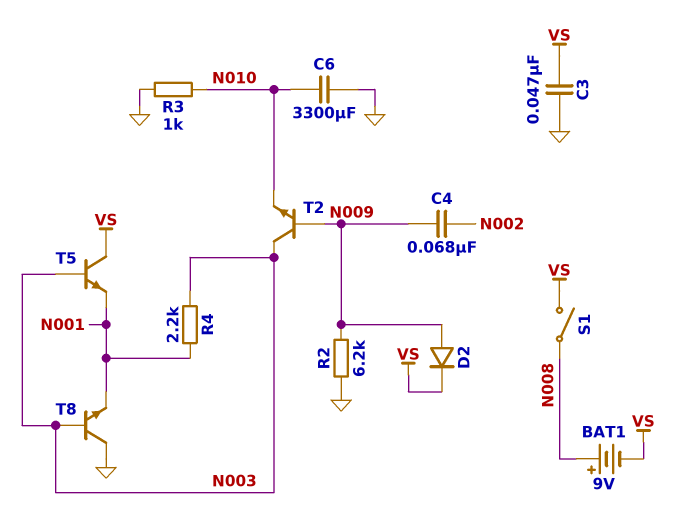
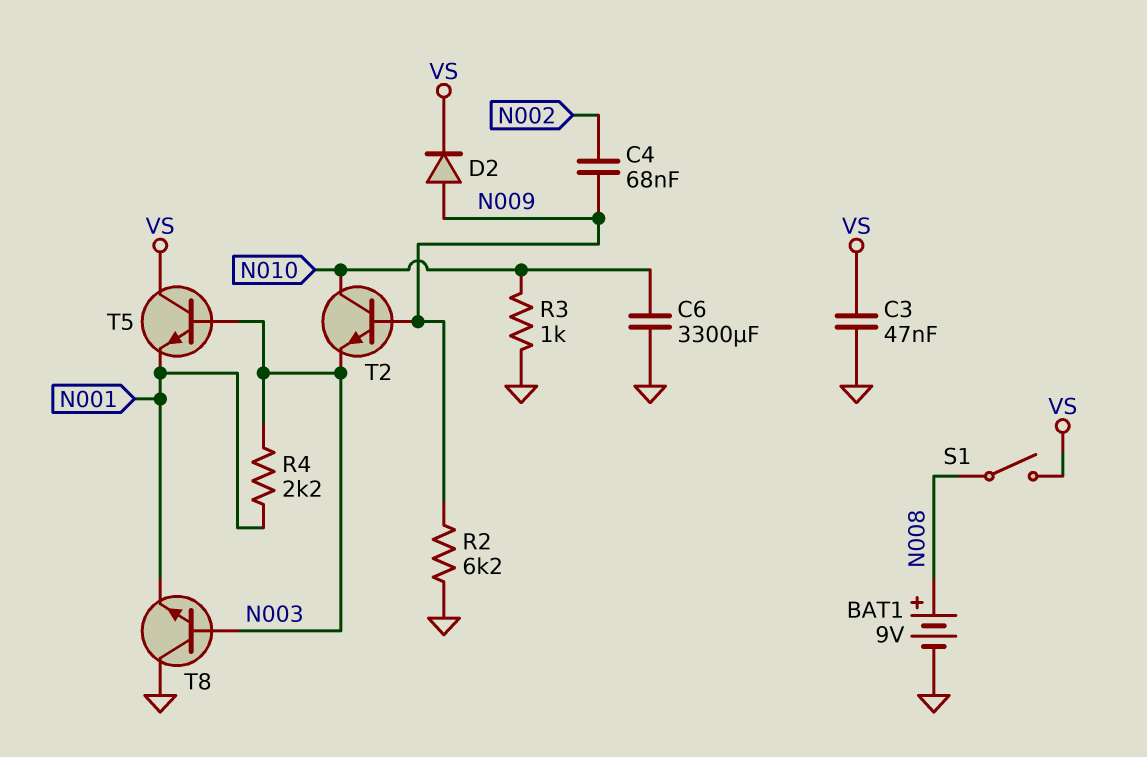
BAT1: 9V (plus N008, minus VS) -> 9V (plus N008, minus GND)
T2: NPN (B N009, C N003, E N010) -> NPN (B N009, C N010, E N003)

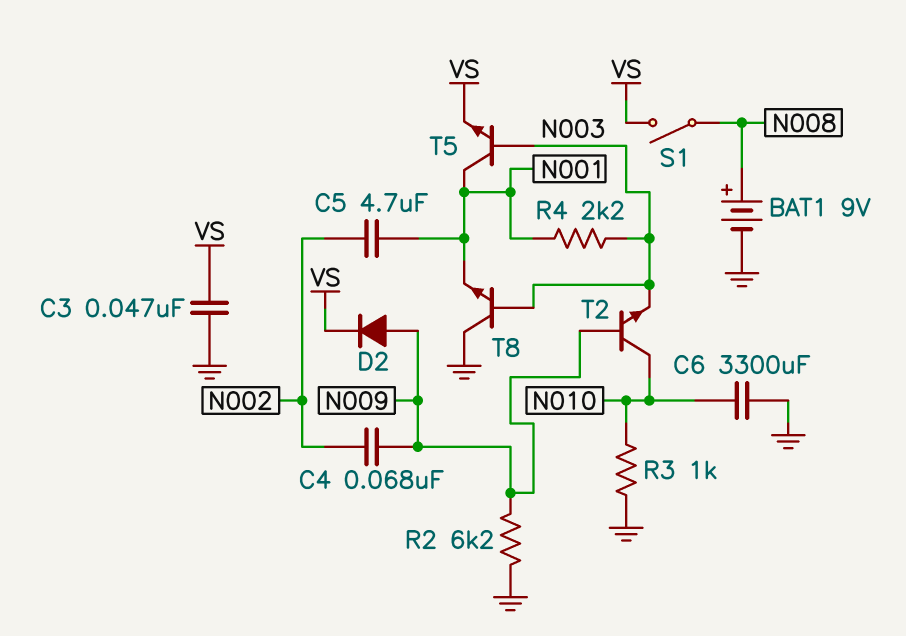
C5: none -> 4.7uF (N001, N002)
T5: NPN (B N003, C VS, E N001) -> NPN (B N003, C N001, E VS)

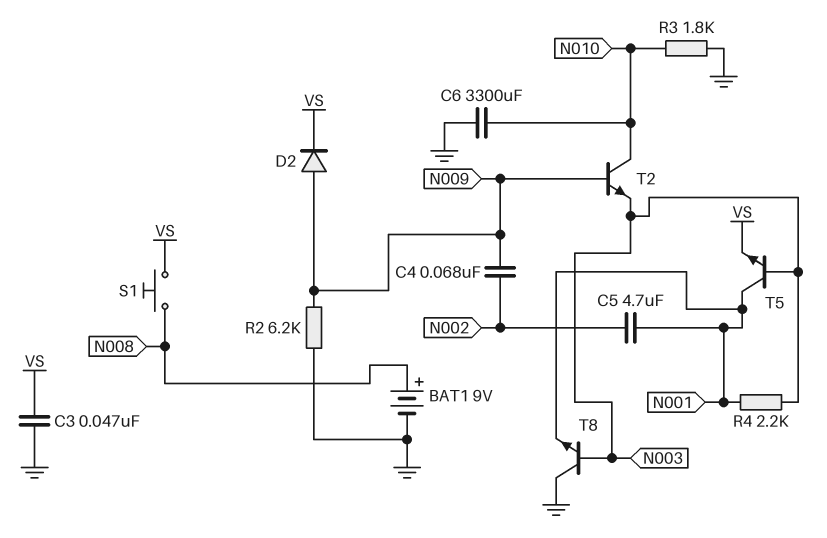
R3: 1k (GND, N010) -> 1.8k (GND, N010)
S1: switch (N008, VS) -> button (N008, VS)

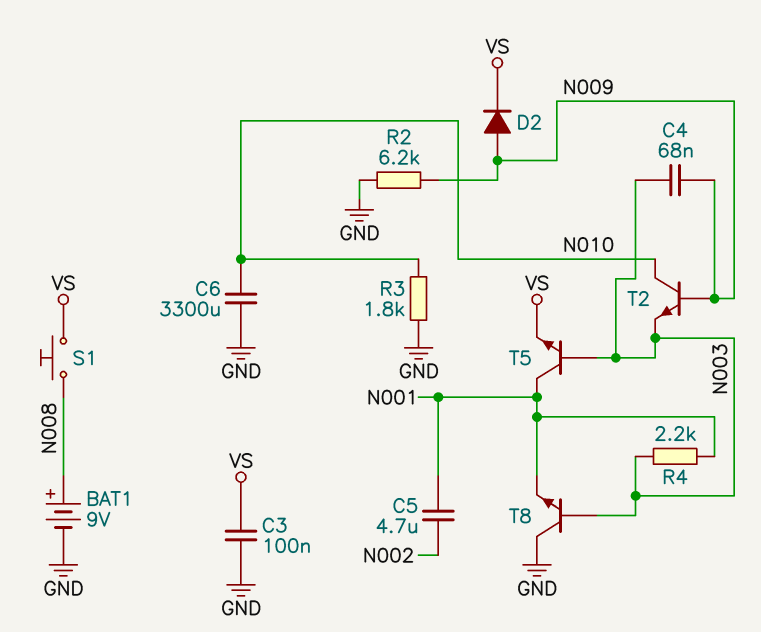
C3: 47nF (GND, VS) -> 100nF (GND, VS)
C4: 68nF (N002, N009) -> 68nF (N003, N009)

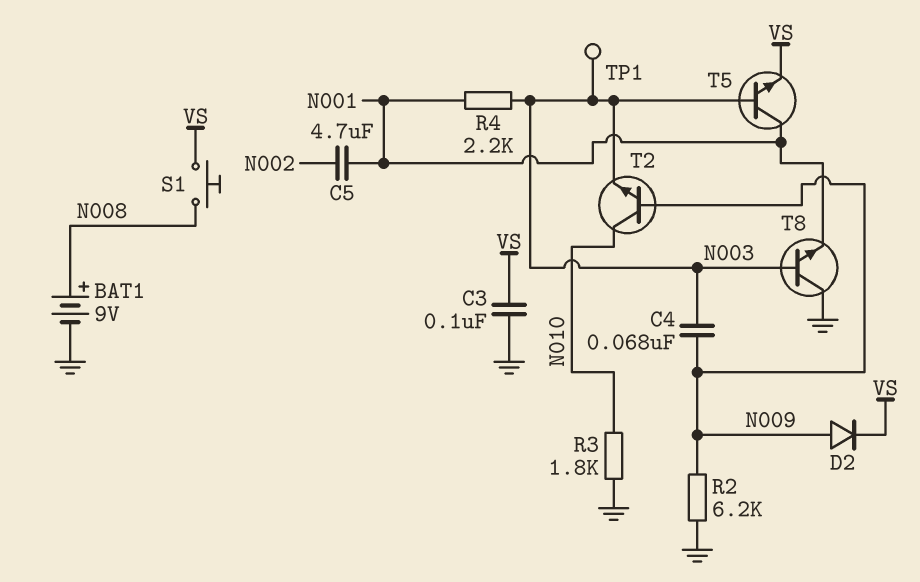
C6: 3300uF (GND, N010) -> none
TP1: none -> test point (N003)

